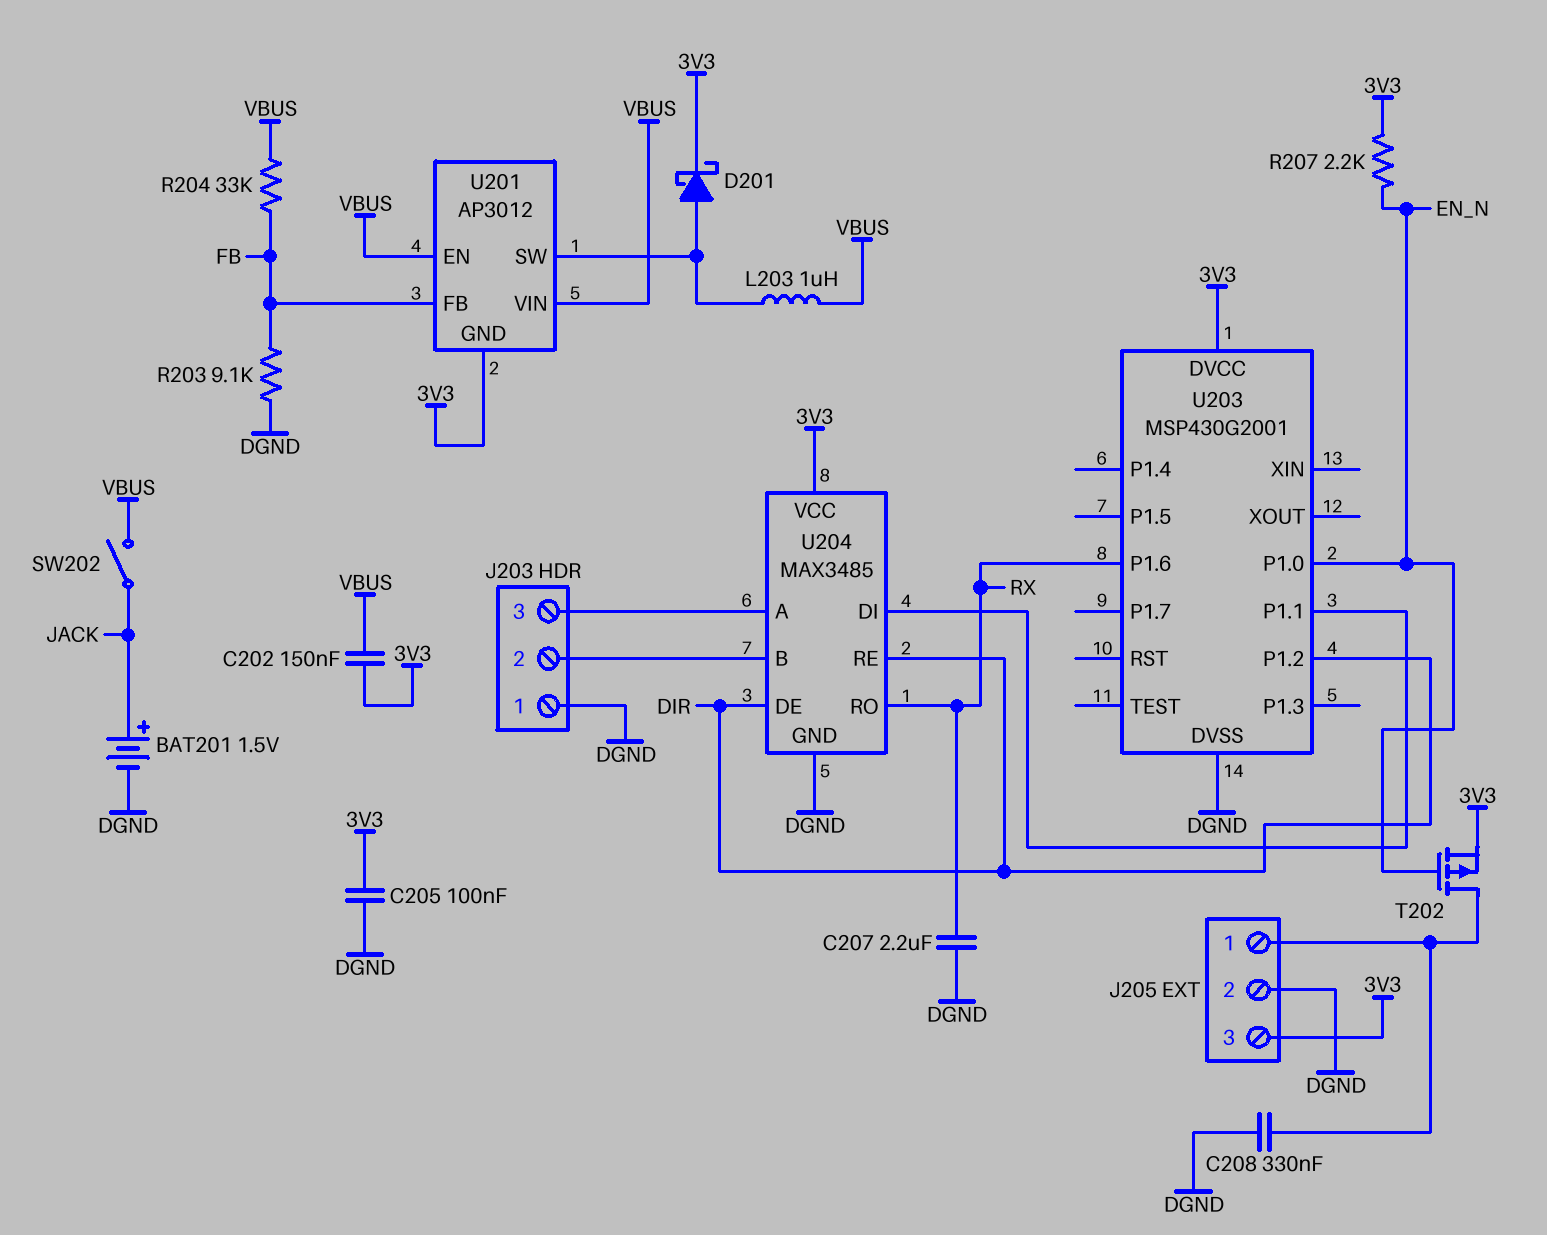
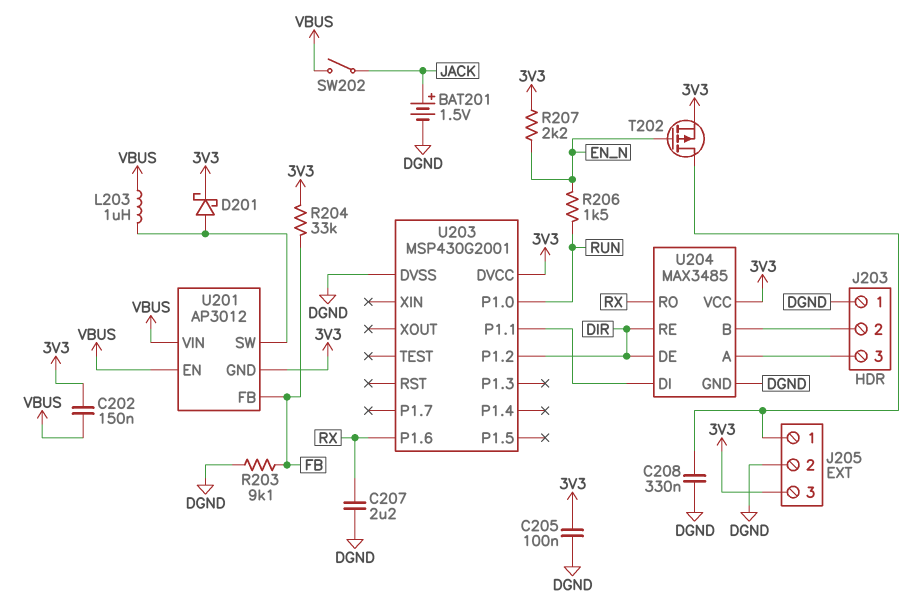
R204: 33k (FB, VBUS) -> 33k (3V3, FB)
R206: none -> 1.5k (EN_N, RUN)
U203 pin P1.0: EN_N -> RUN

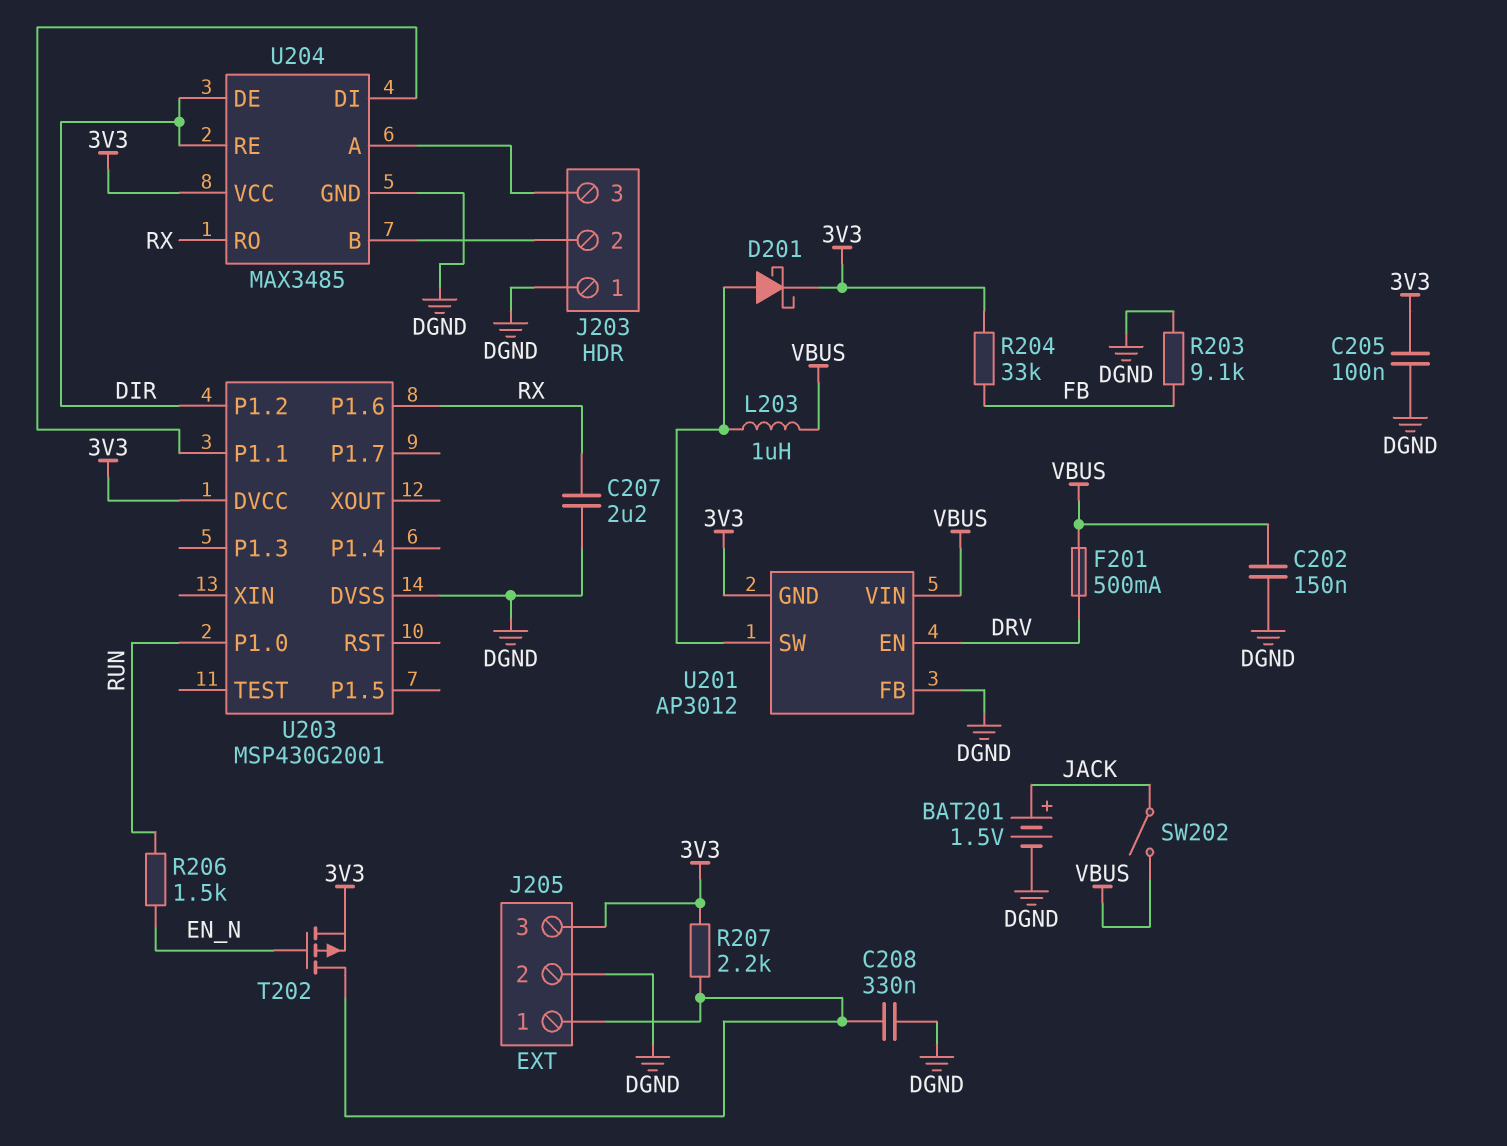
C202: 150nF (3V3, VBUS) -> 150nF (DGND, VBUS)
F201: none -> 500mA (DRV, VBUS)
R207: 2.2k (3V3, EN_N) -> 2.2k (3V3, J205/1)
U201 pin EN: VBUS -> DRV
U201 pin FB: FB -> DGND

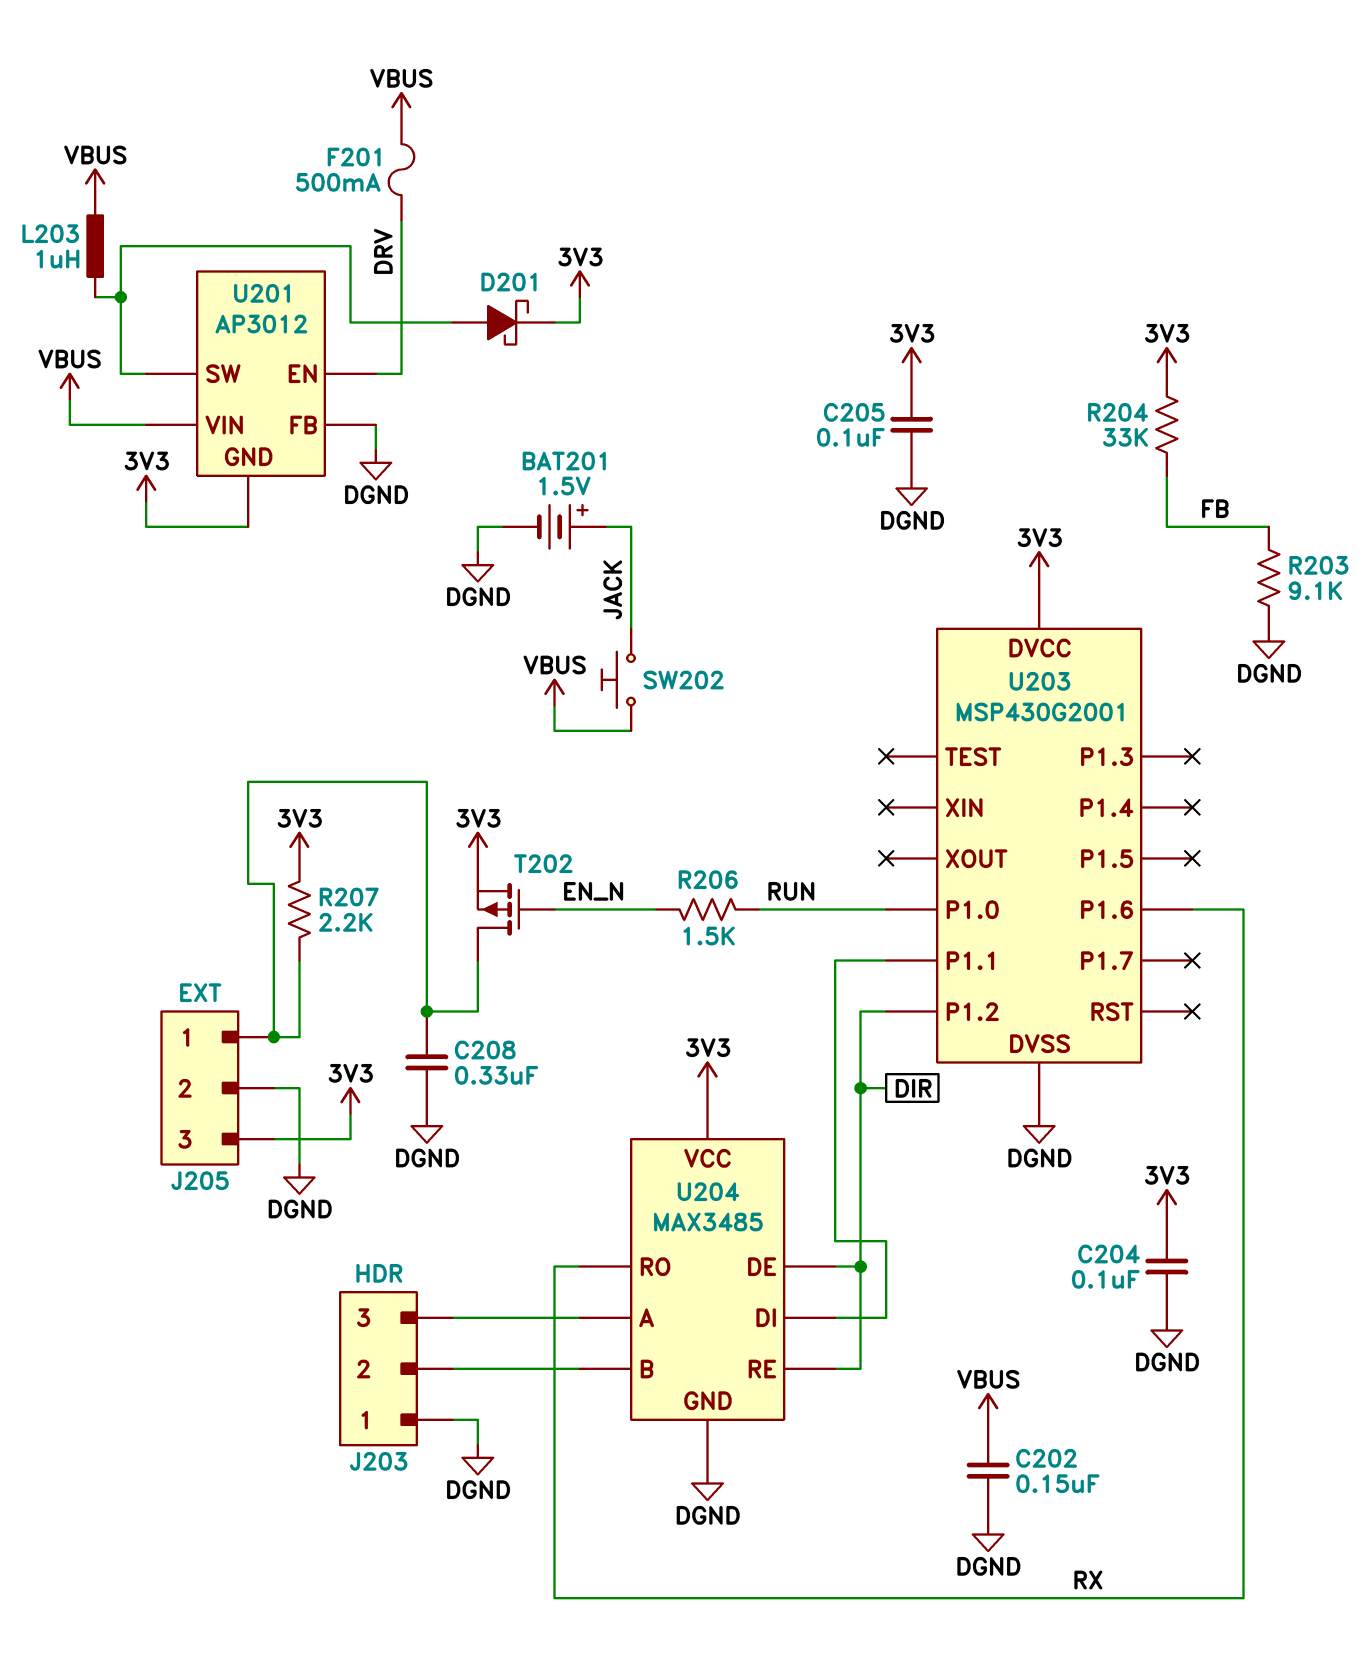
C204: none -> 100nF (3V3, DGND)
C207: 2.2uF (DGND, RX) -> none
SW202: switch (JACK, VBUS) -> button (JACK, VBUS)

